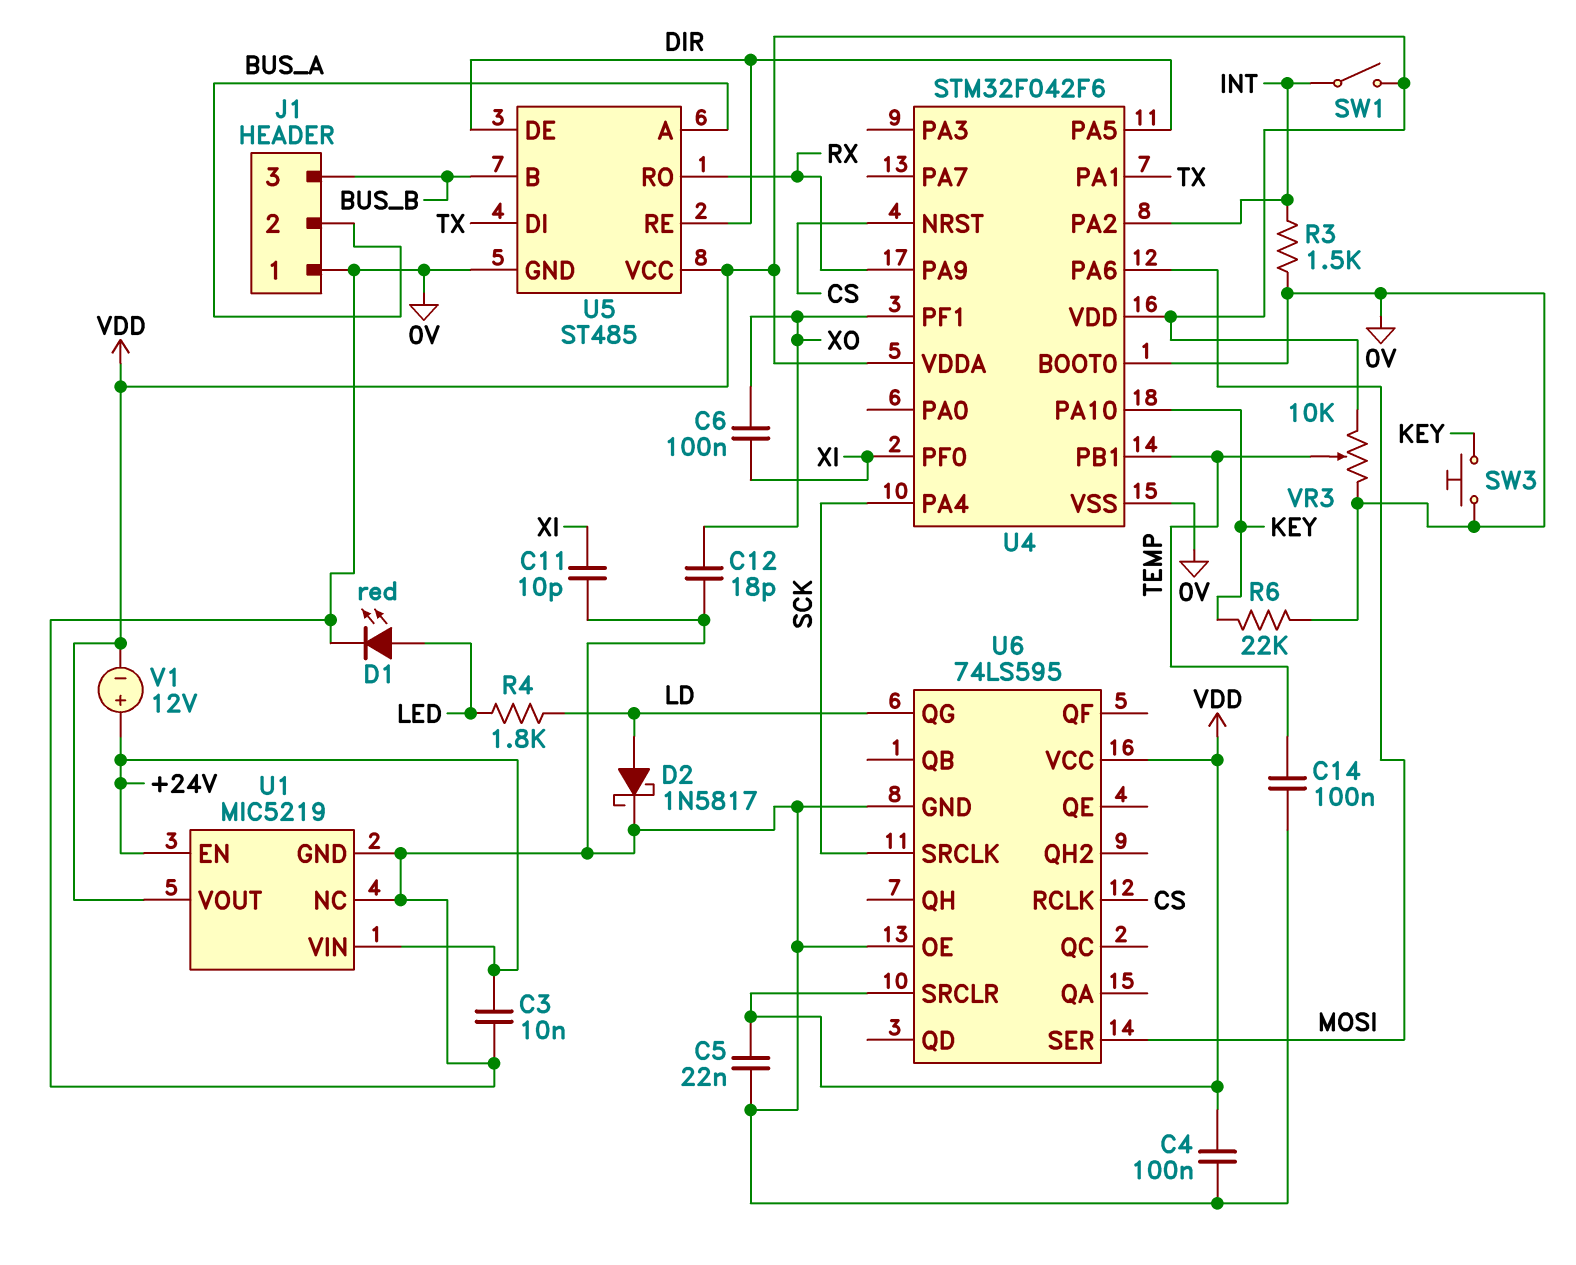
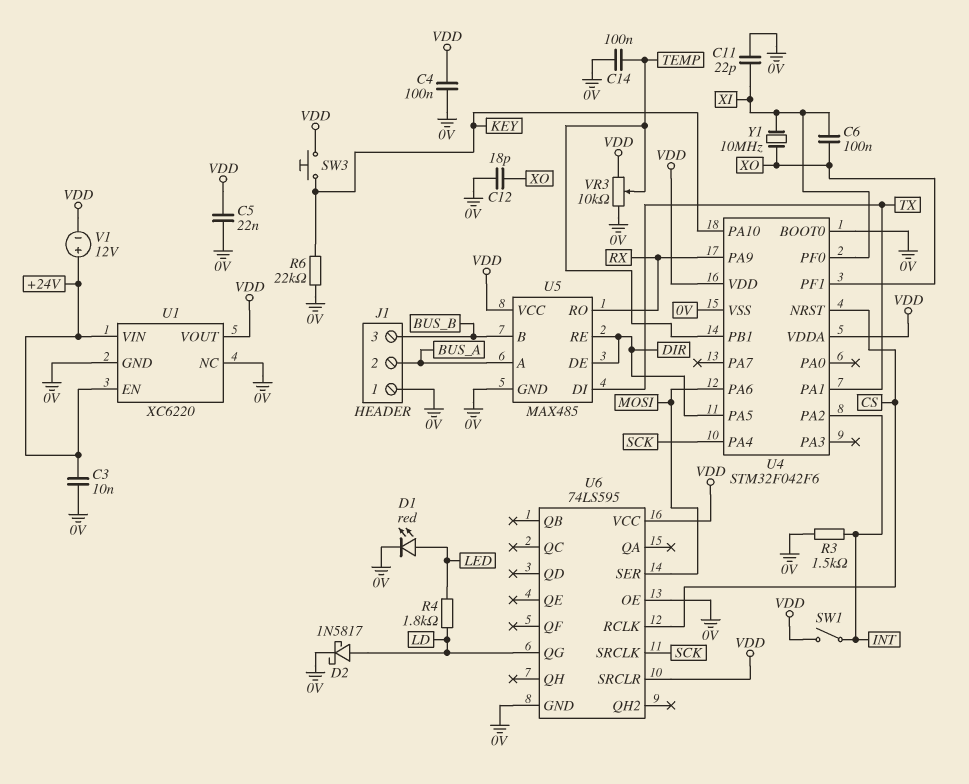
C11: 10pF (0V, XI) -> 22pF (0V, XI)
SW3: button (0V, KEY) -> button (KEY, VDD)
U1: MIC5219 -> XC6220
U5: ST485 -> MAX485
Y1: none -> 10MHz (XI, XO)

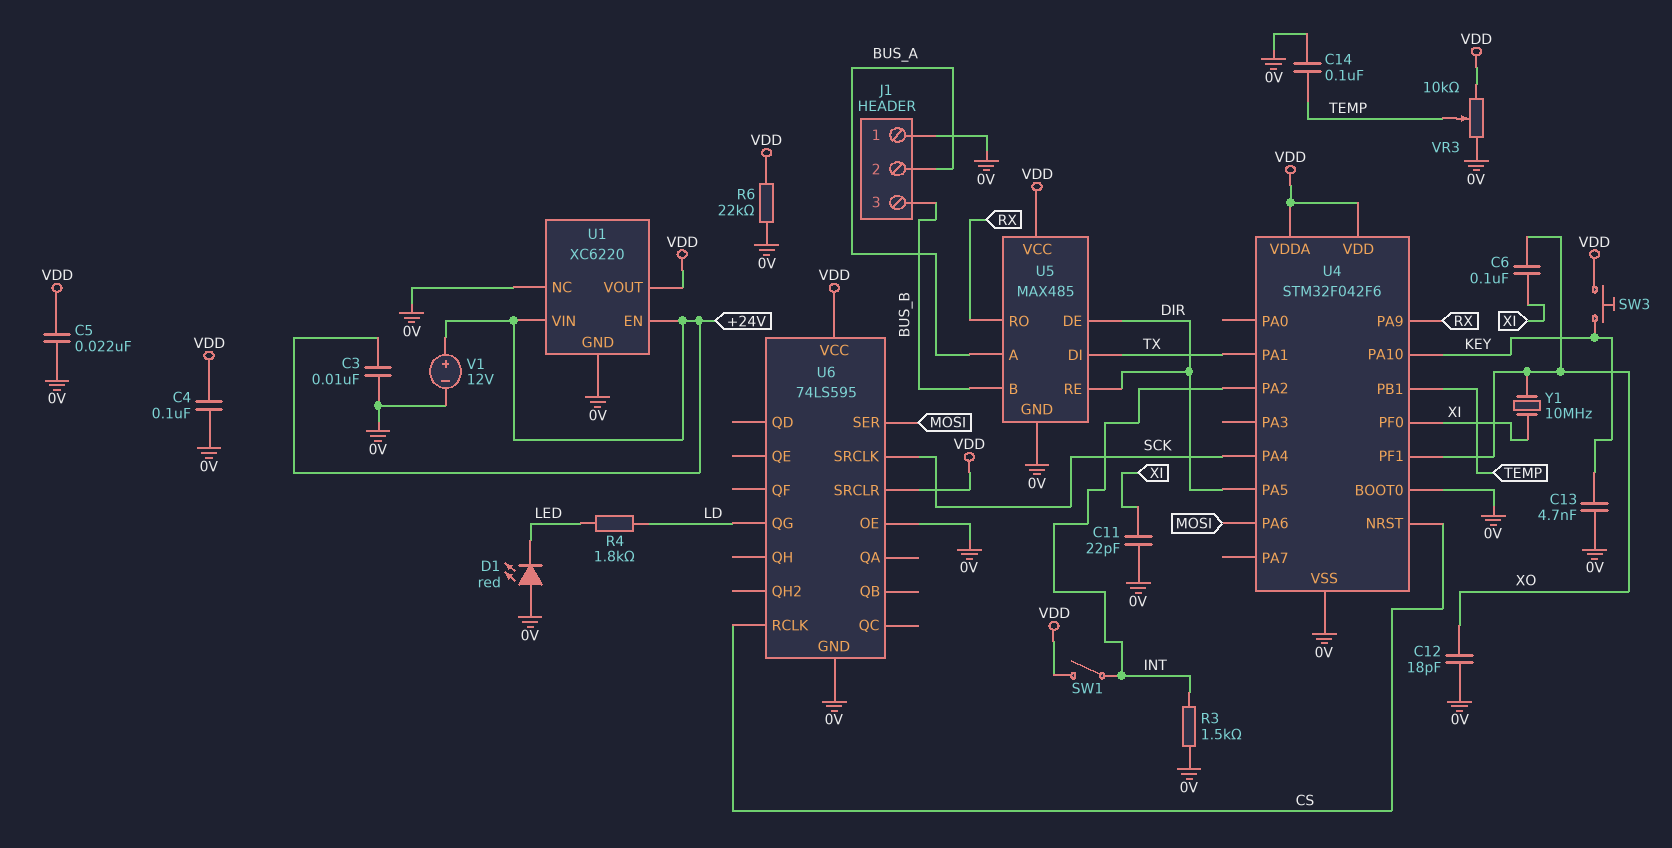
C13: none -> 4.7nF (0V, KEY)
D1: LED red (A LED, K 0V) -> LED red (A 0V, K LED)
D2: schottky 1N5817 (A LD, K 0V) -> none
R6: 22k (0V, KEY) -> 22k (0V, VDD)
V1: 12V (plus +24V, minus VDD) -> 12V (plus +24V, minus 0V)

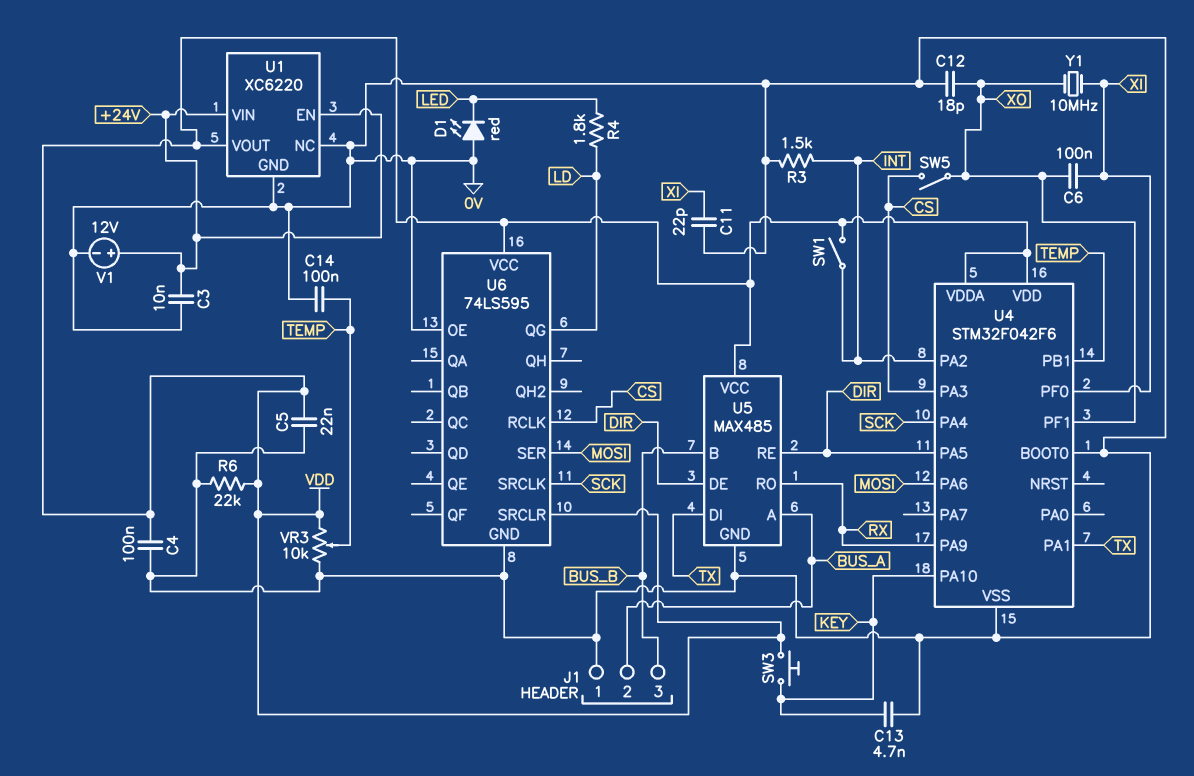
SW5: none -> switch (CS, XO)
U4 pin NRST: CS -> none
U4 pin PA3: none -> CS

